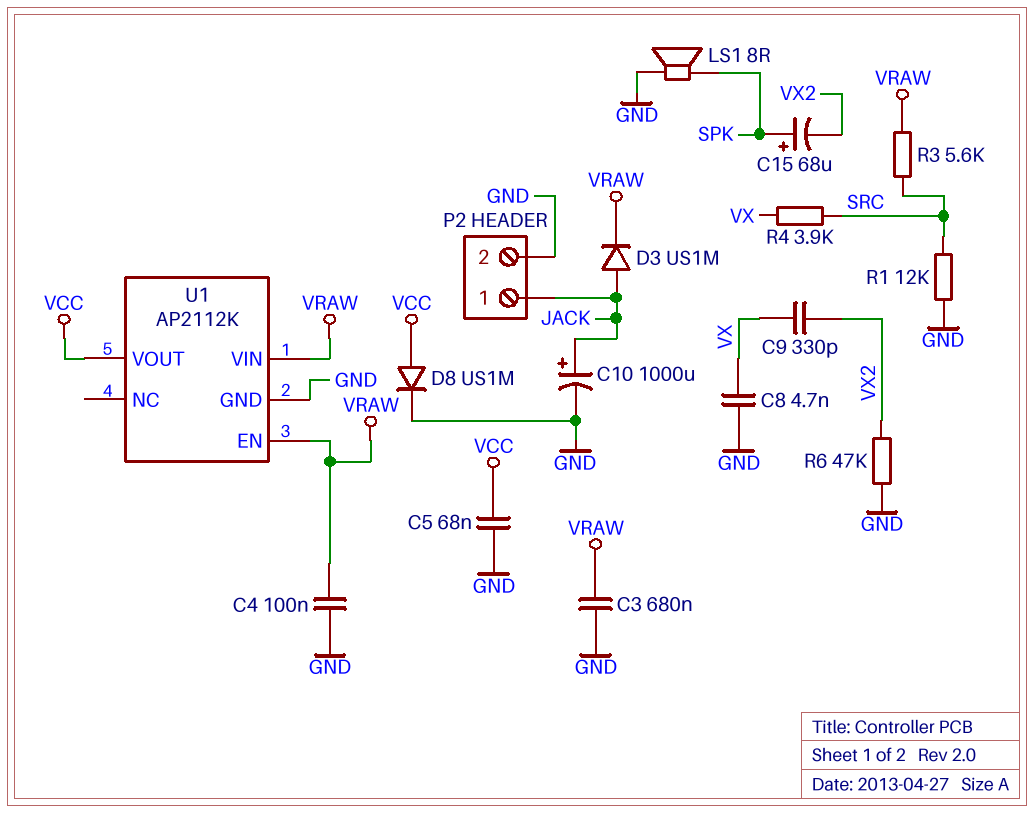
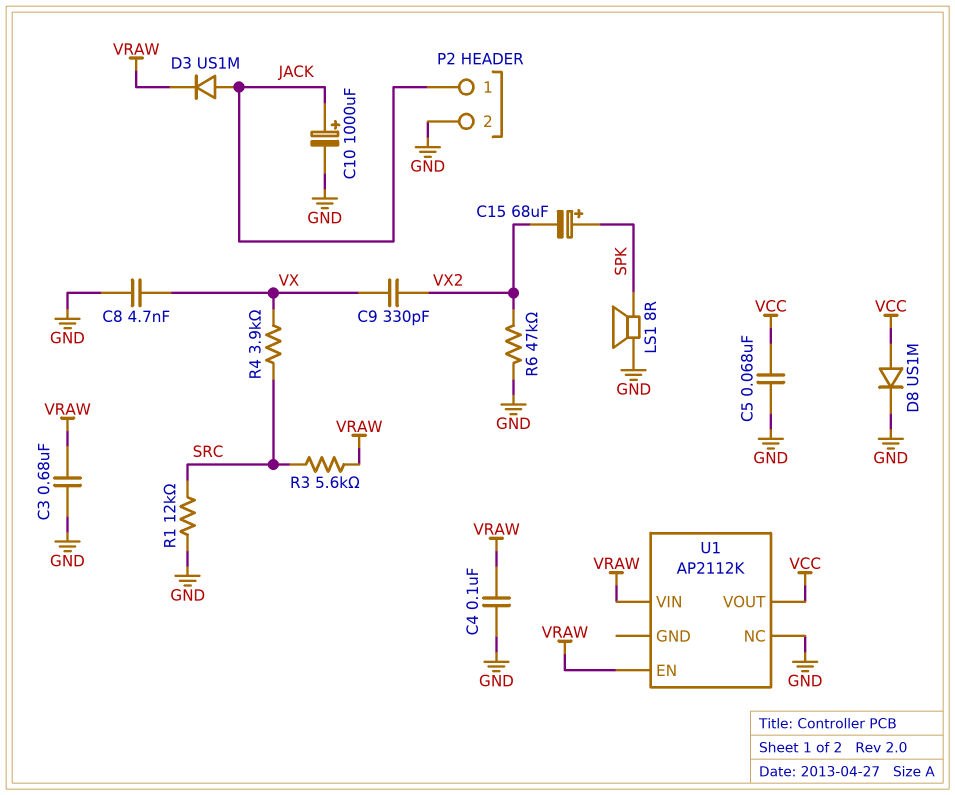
U1 pin GND: GND -> none
U1 pin NC: none -> GND

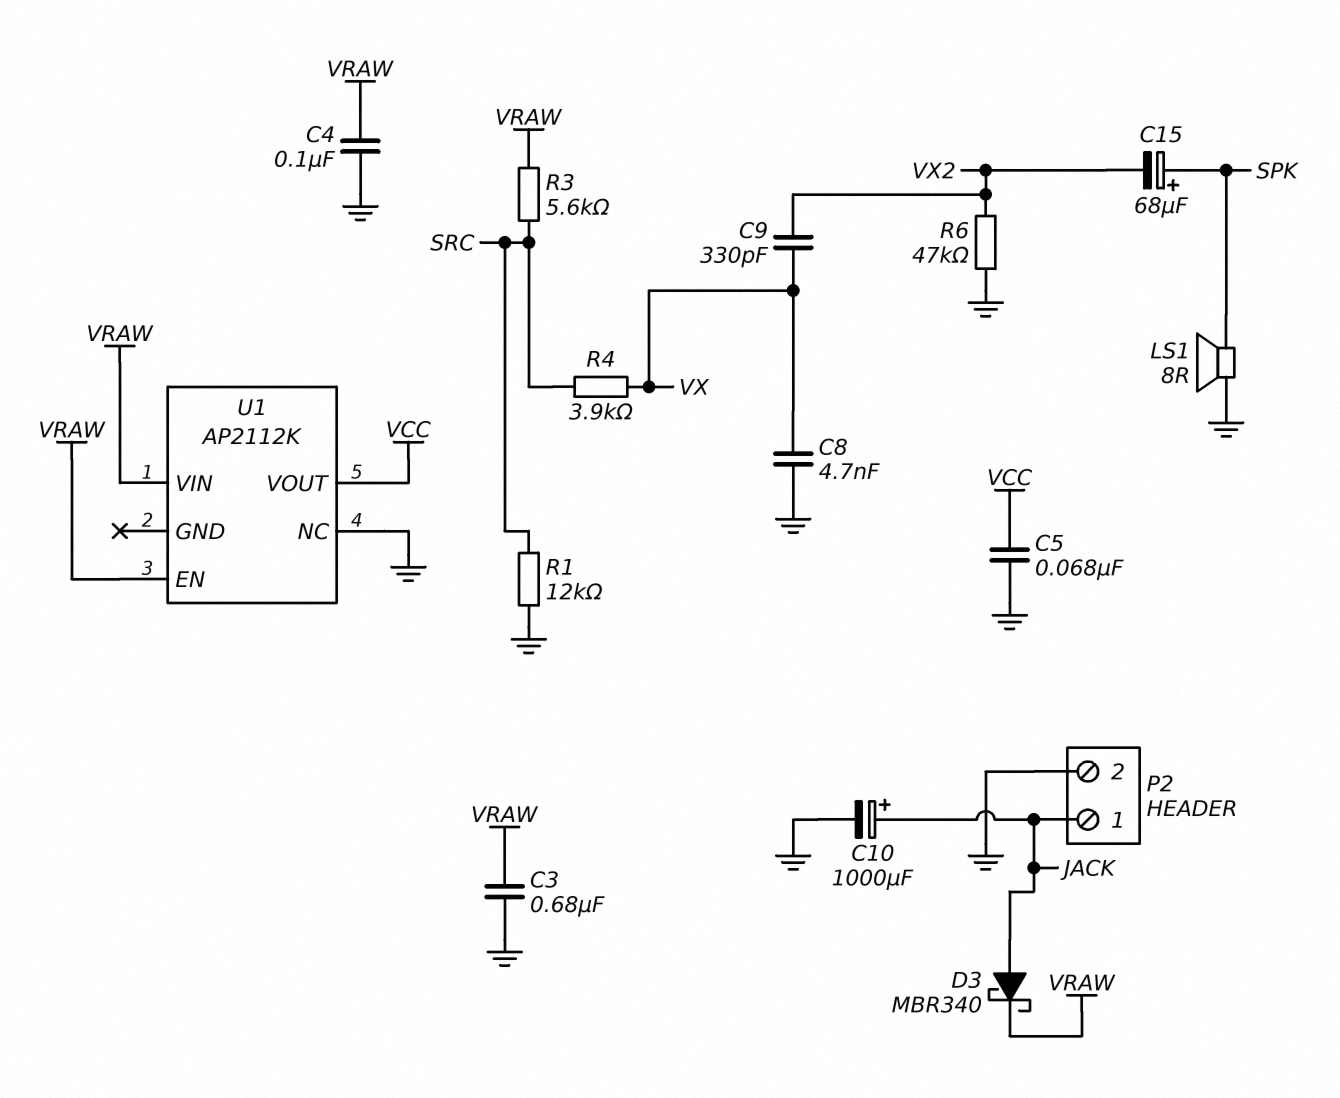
D3: diode US1M (A JACK, K VRAW) -> schottky MBR340 (A JACK, K VRAW)
D8: diode US1M (A VCC, K GND) -> none

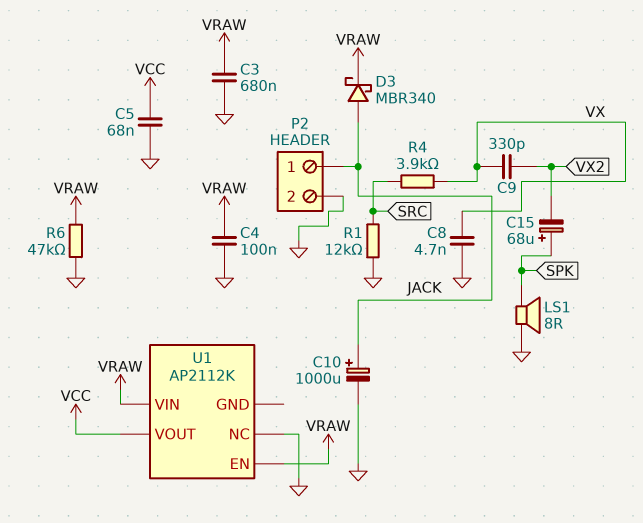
R3: 5.6k (SRC, VRAW) -> none
R6: 47k (GND, VX2) -> 47k (GND, VRAW)

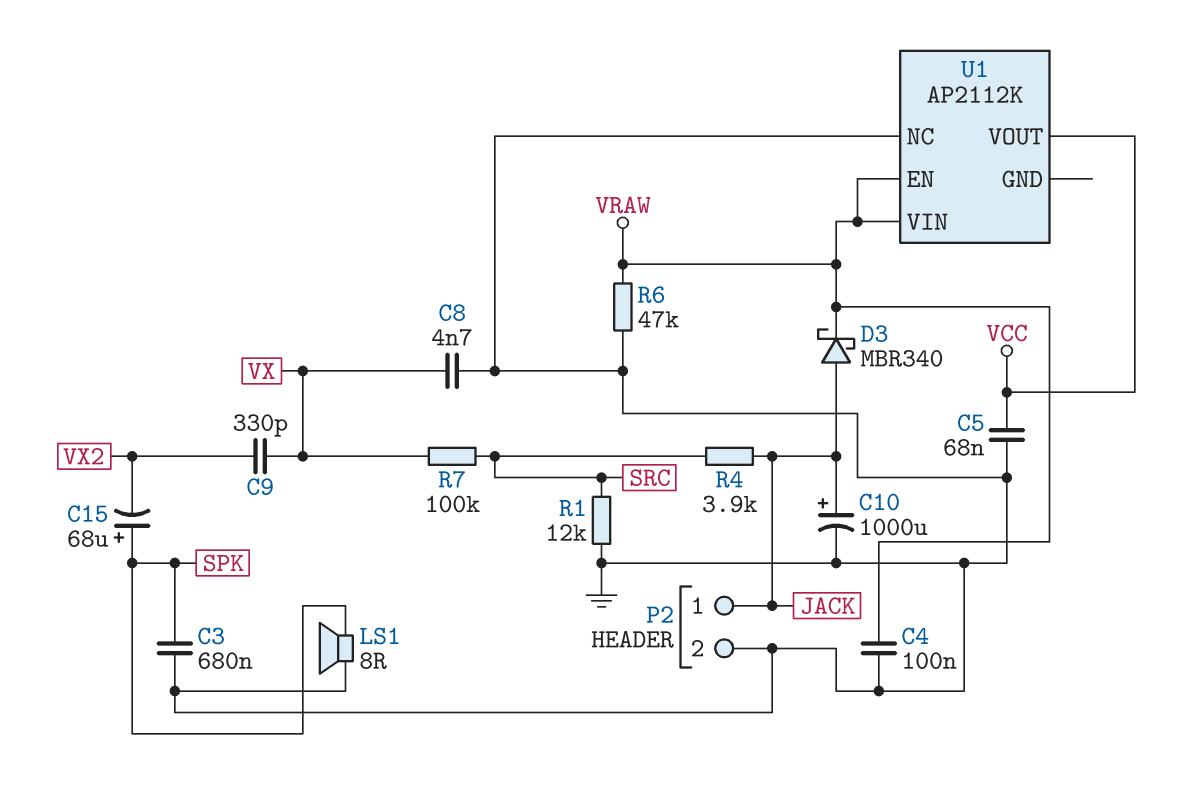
C3: 680nF (GND, VRAW) -> 680nF (GND, SPK)
R4: 3.9k (SRC, VX) -> 3.9k (JACK, SRC)
R7: none -> 100k (SRC, VX)

